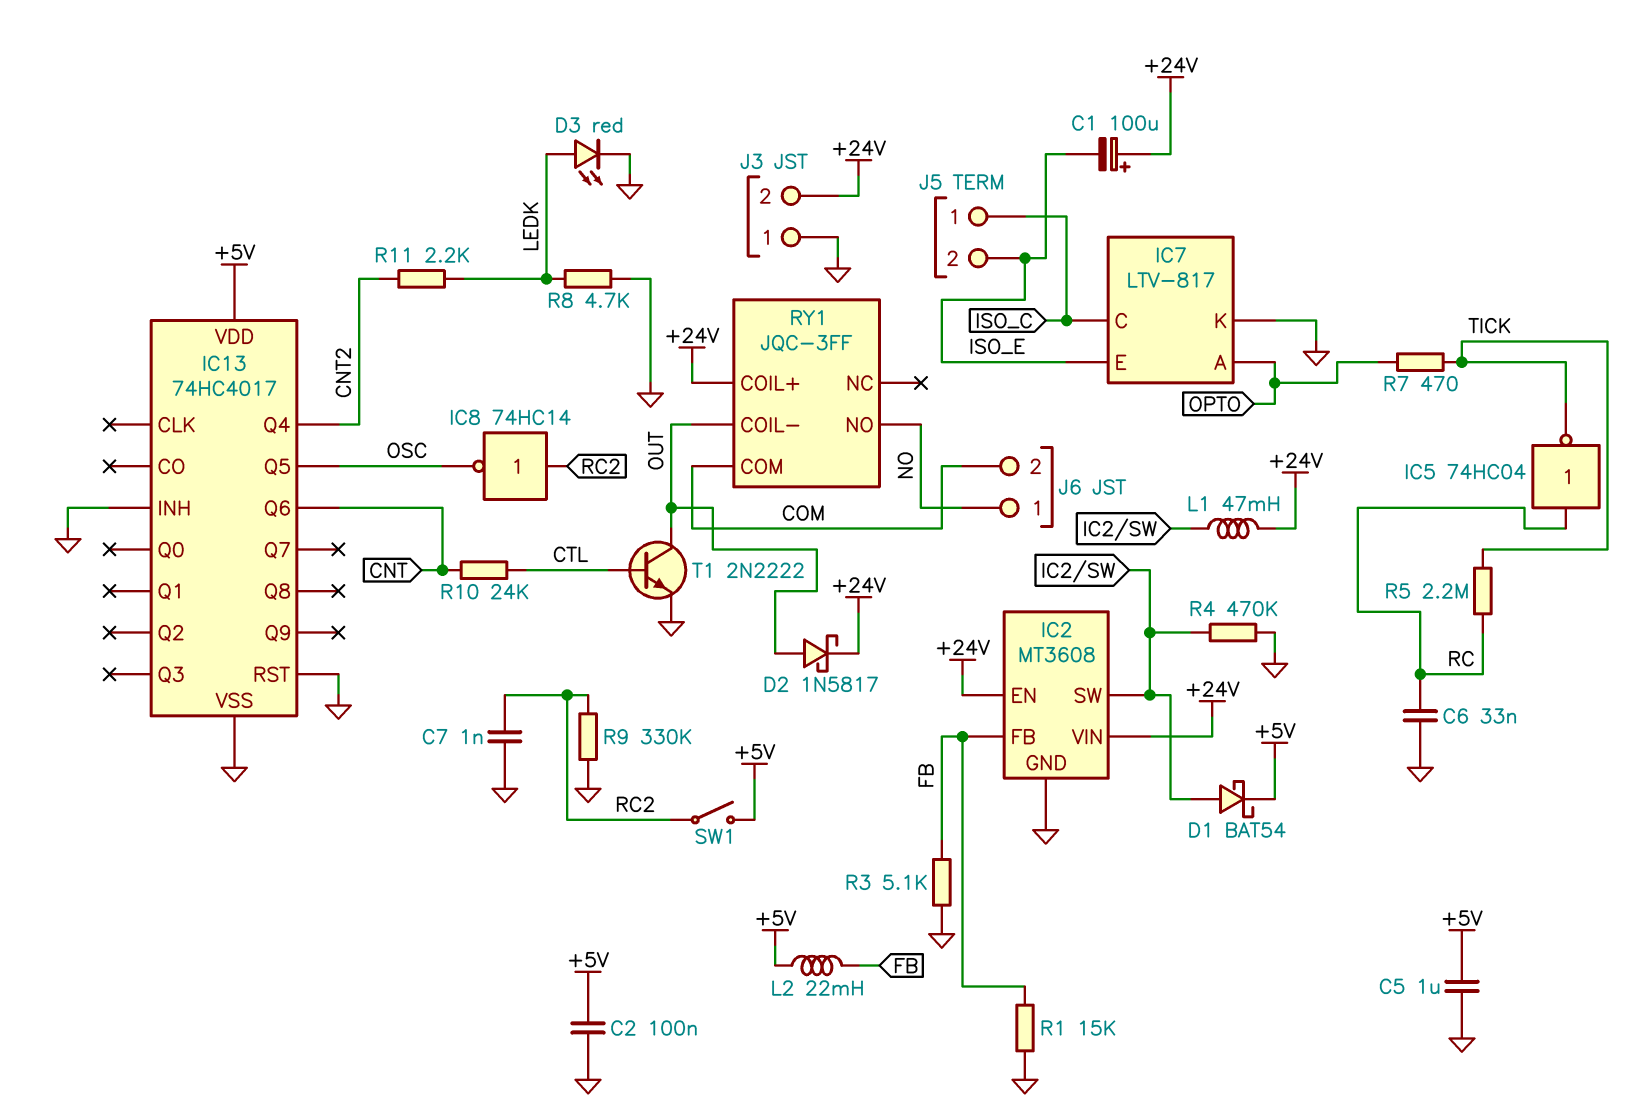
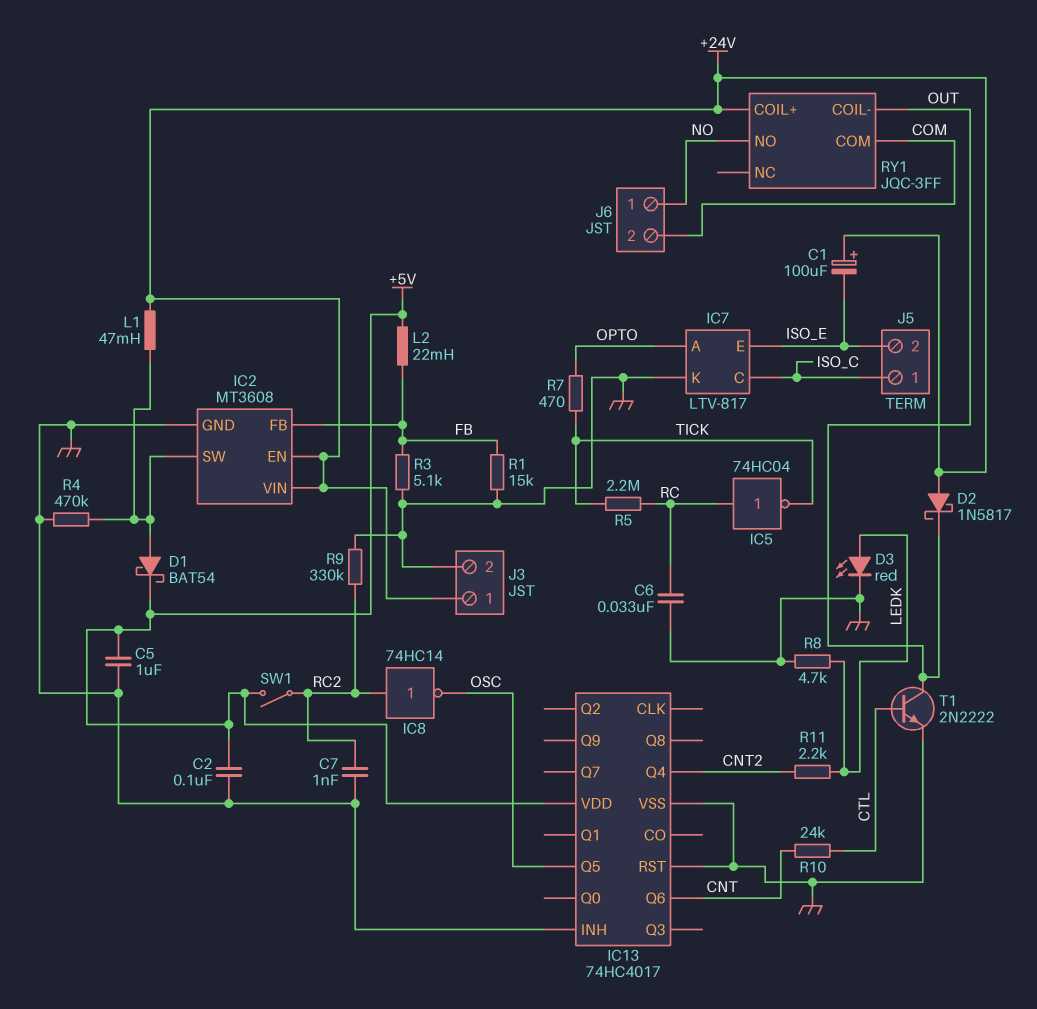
D2: schottky 1N5817 (A OUT, K +24V) -> schottky 1N5817 (A +24V, K OUT)
J3 pin 1: GND -> +24V
J3 pin 2: +24V -> GND

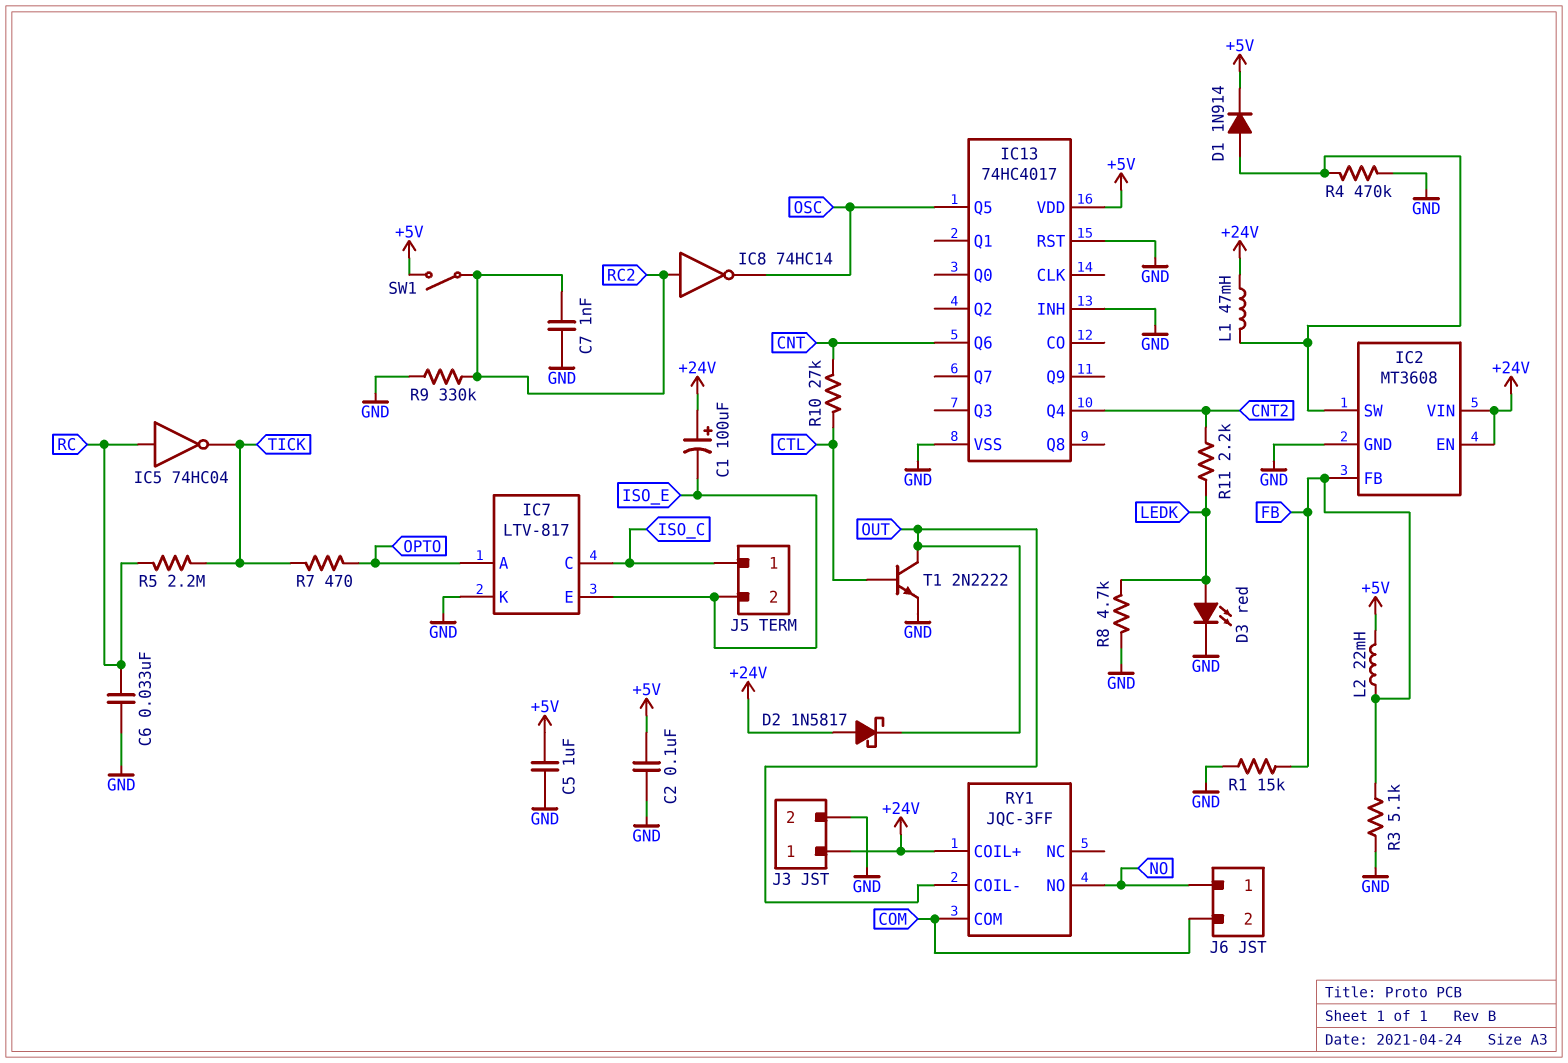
D1: schottky BAT54 (A IC2/SW, K +5V) -> diode 1N914 (A IC2/SW, K +5V)
R10: 24k (CNT, CTL) -> 27k (CNT, CTL)

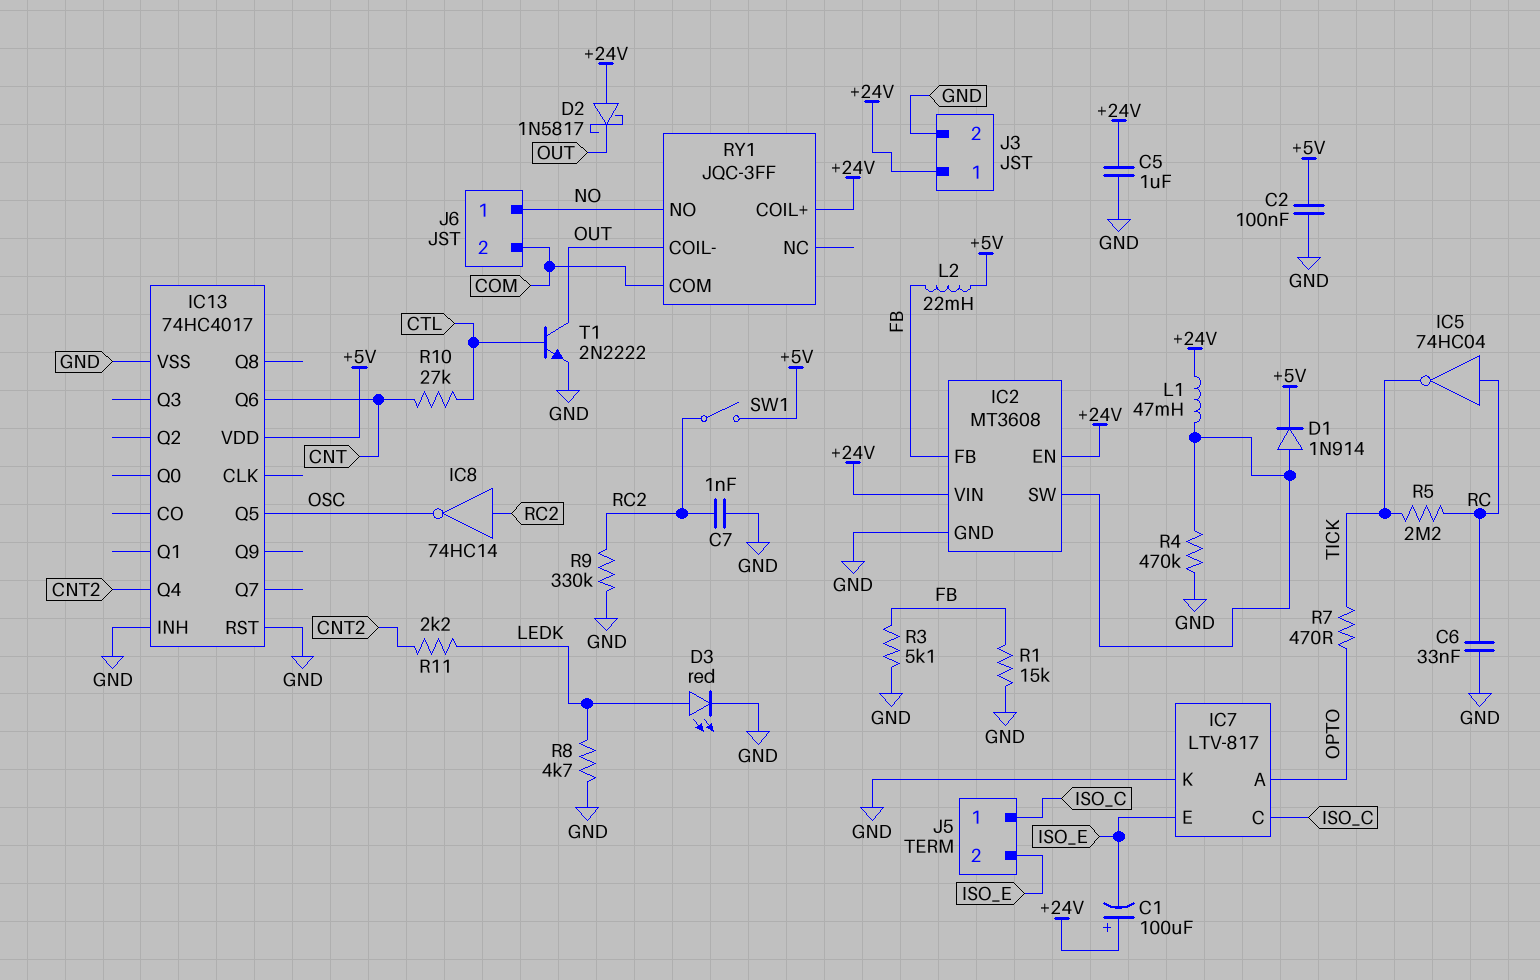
C5: 1uF (+5V, GND) -> 1uF (+24V, GND)

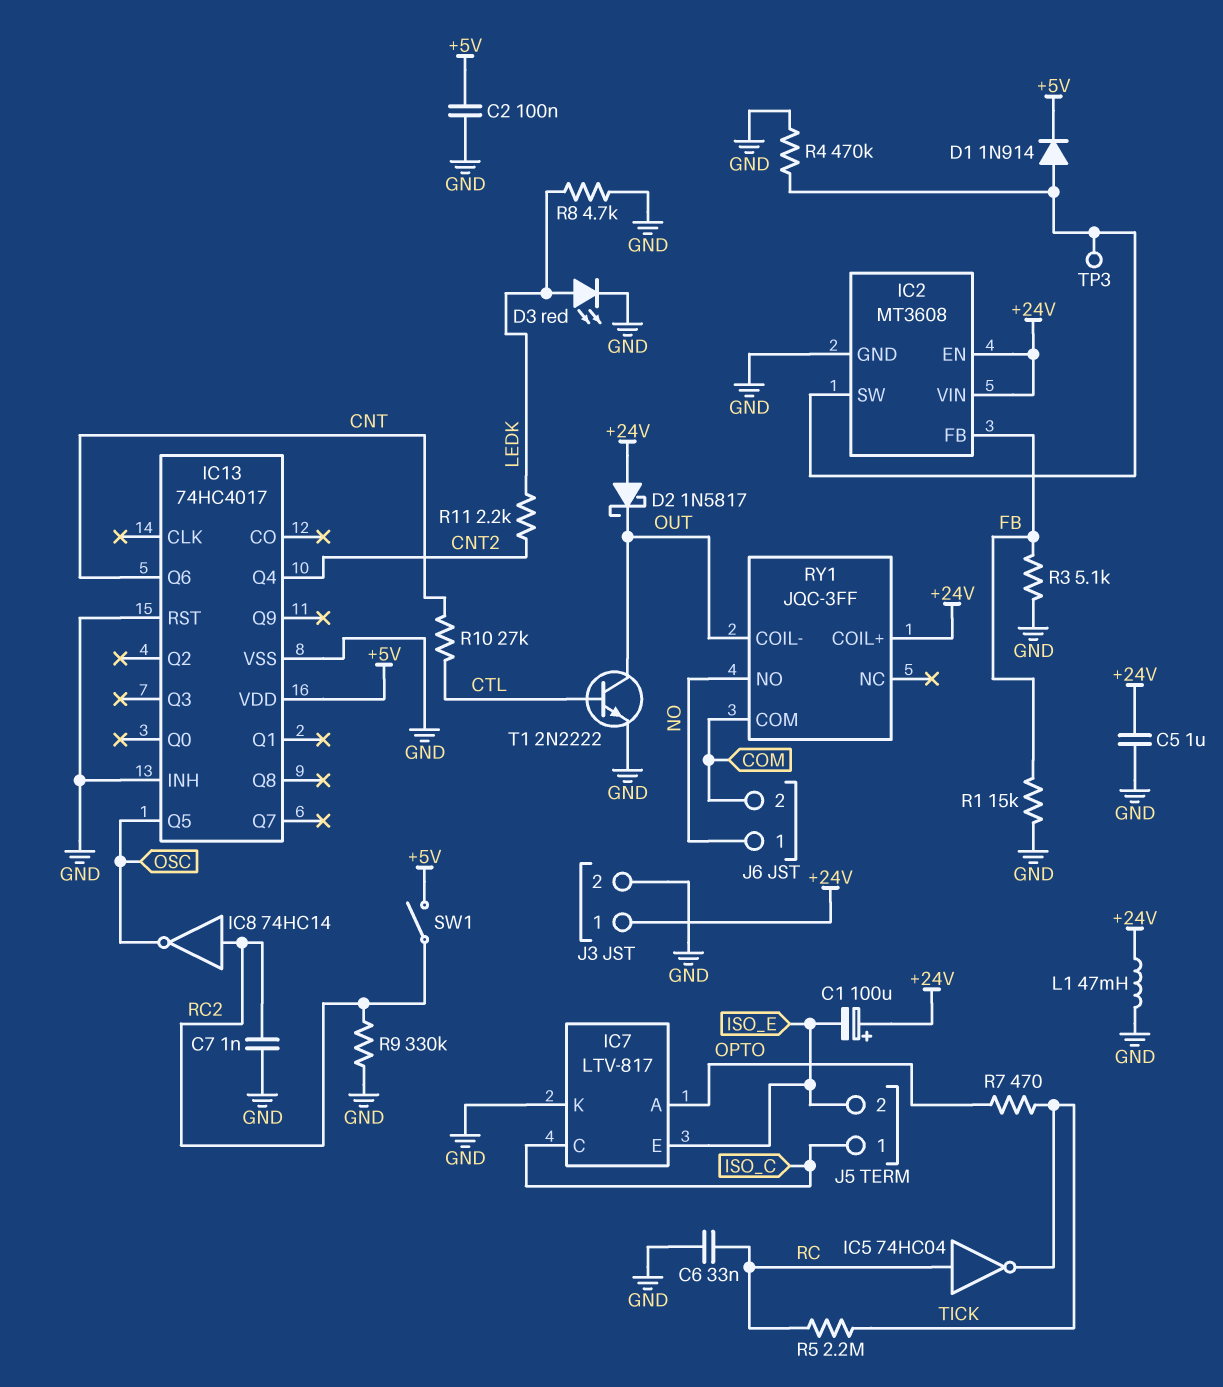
L1: 47mH (+24V, IC2/SW) -> 47mH (+24V, GND)
L2: 22mH (+5V, FB) -> none
TP3: none -> test point (IC2/SW)

